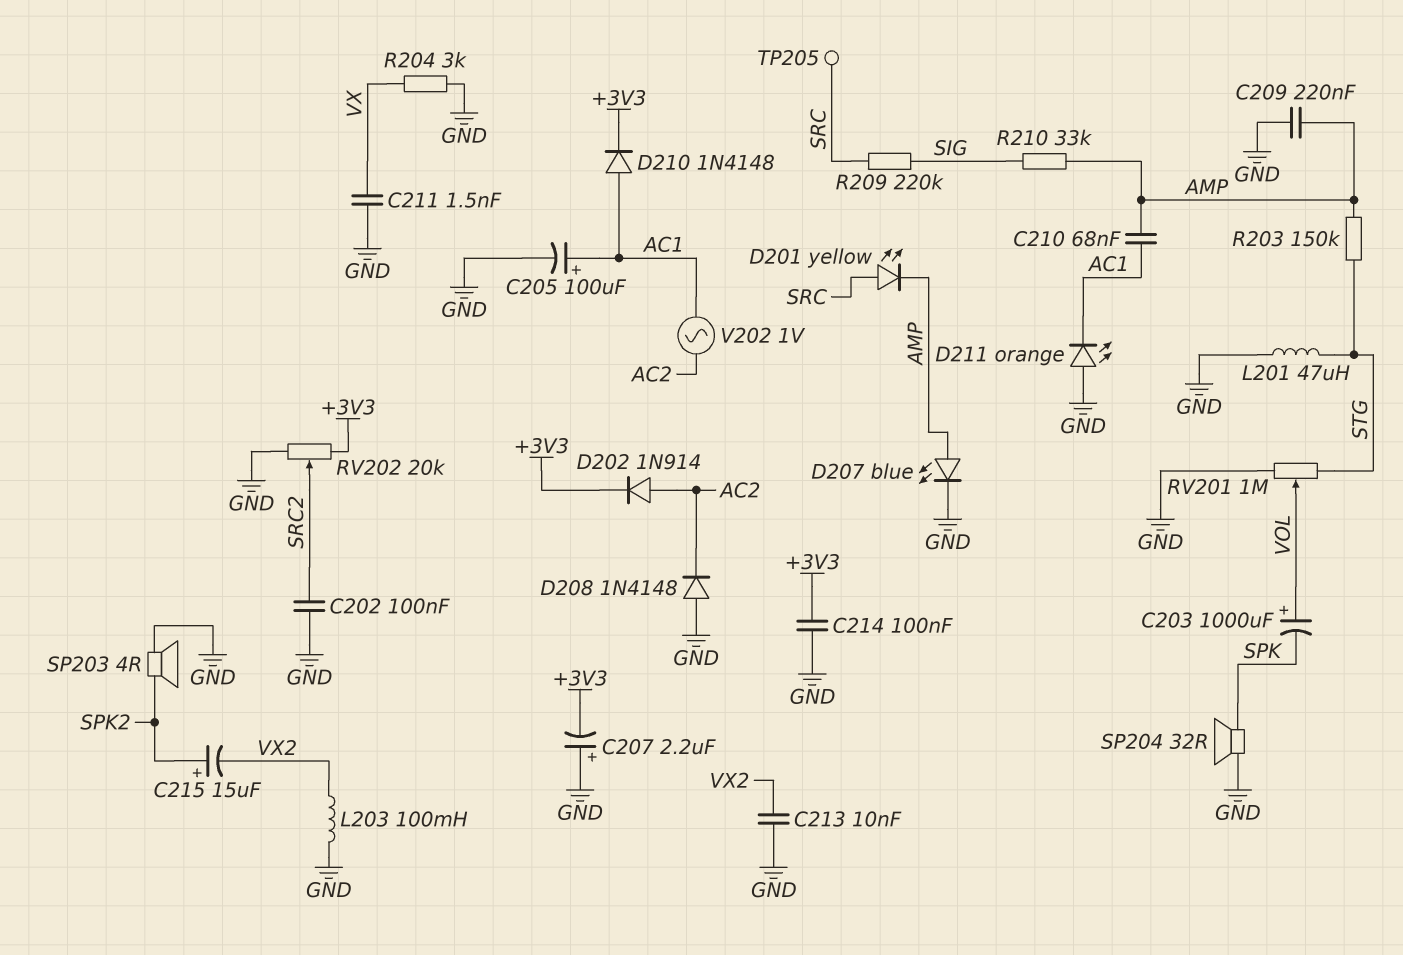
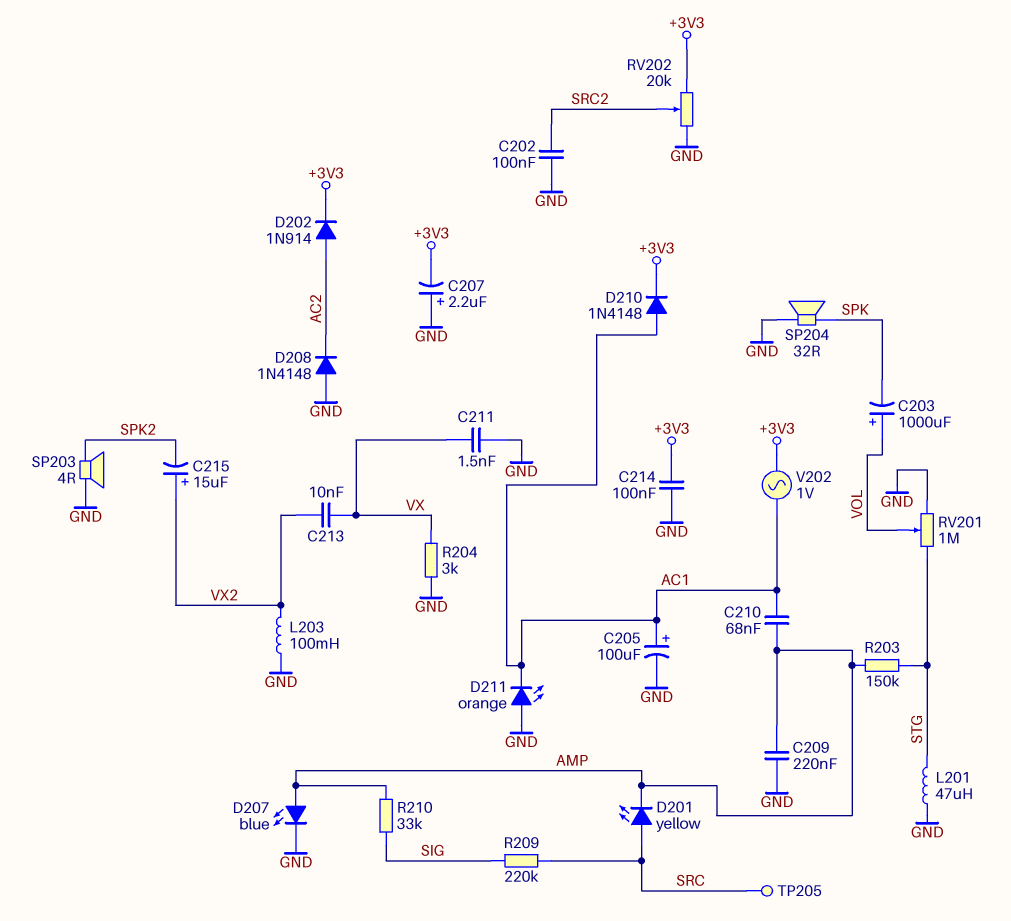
C213: 10nF (GND, VX2) -> 10nF (VX, VX2)
C215: 15uF (plus SPK2, minus VX2) -> 15uF (plus VX2, minus SPK2)
V202: AC 1V (AC1, AC2) -> AC 1V (+3V3, AC1)

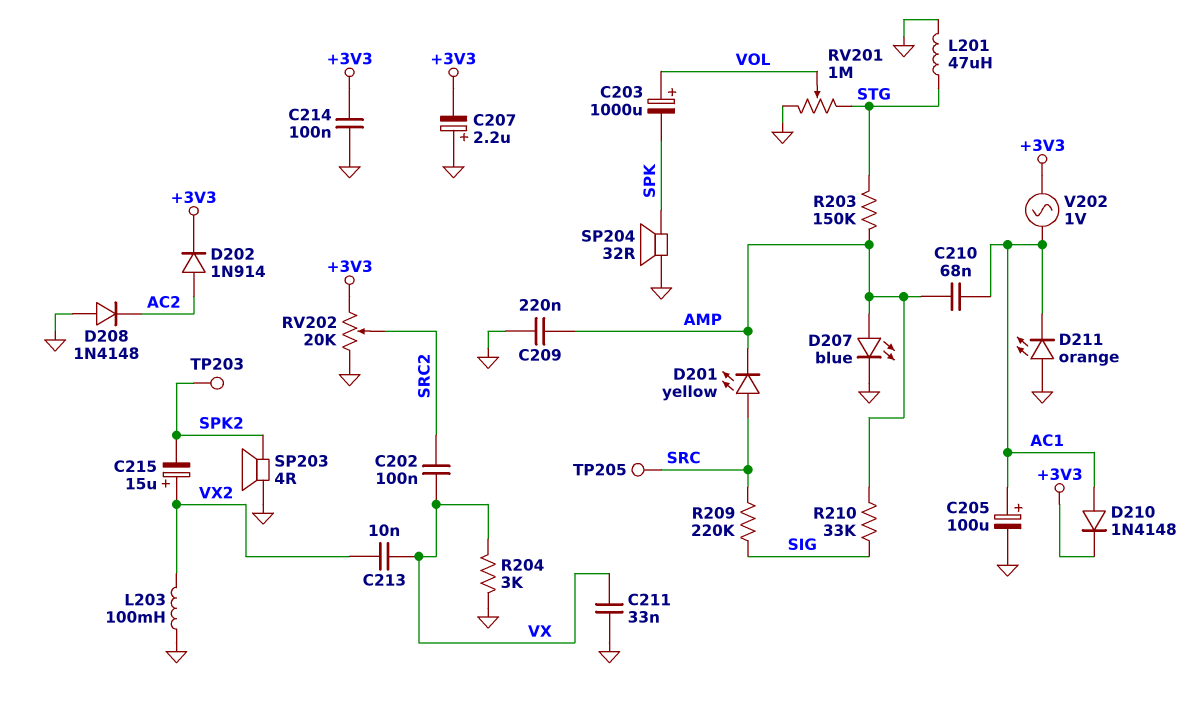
C202: 100nF (GND, SRC2) -> 100nF (SRC2, VX)
C211: 1.5nF (GND, VX) -> 33nF (GND, VX)
TP203: none -> test point (SPK2)

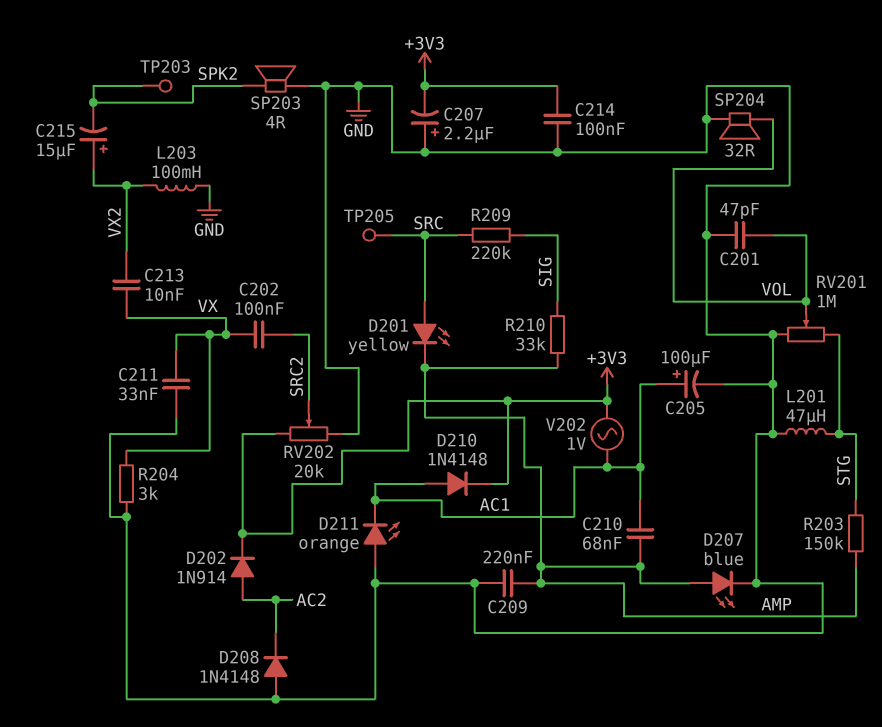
C201: none -> 47pF (GND, VOL)
C203: 1000uF (plus VOL, minus SPK) -> none
SP204: speaker 32R (GND, SPK) -> speaker 32R (GND, VOL)

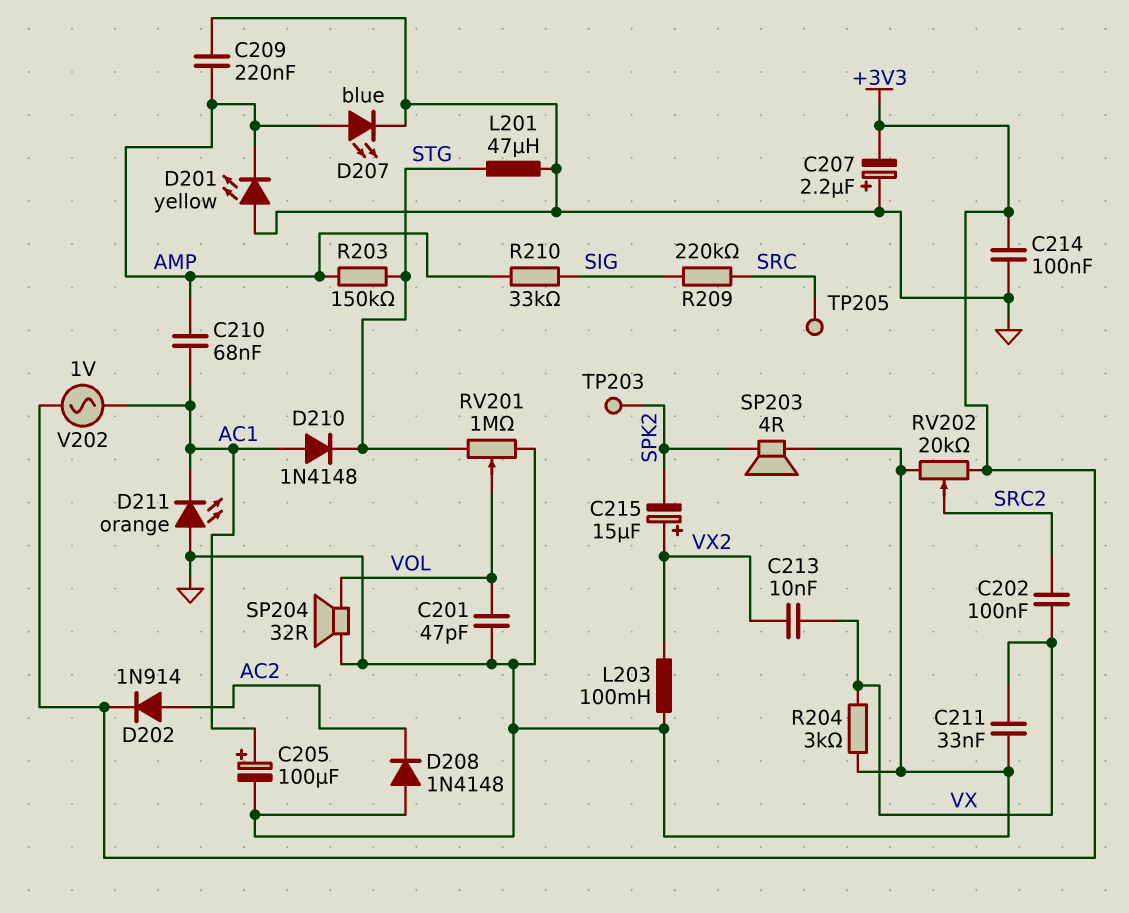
D201: LED yellow (A SRC, K AMP) -> LED yellow (A GND, K AMP)
D210: diode 1N4148 (A AC1, K +3V3) -> diode 1N4148 (A AC1, K STG)

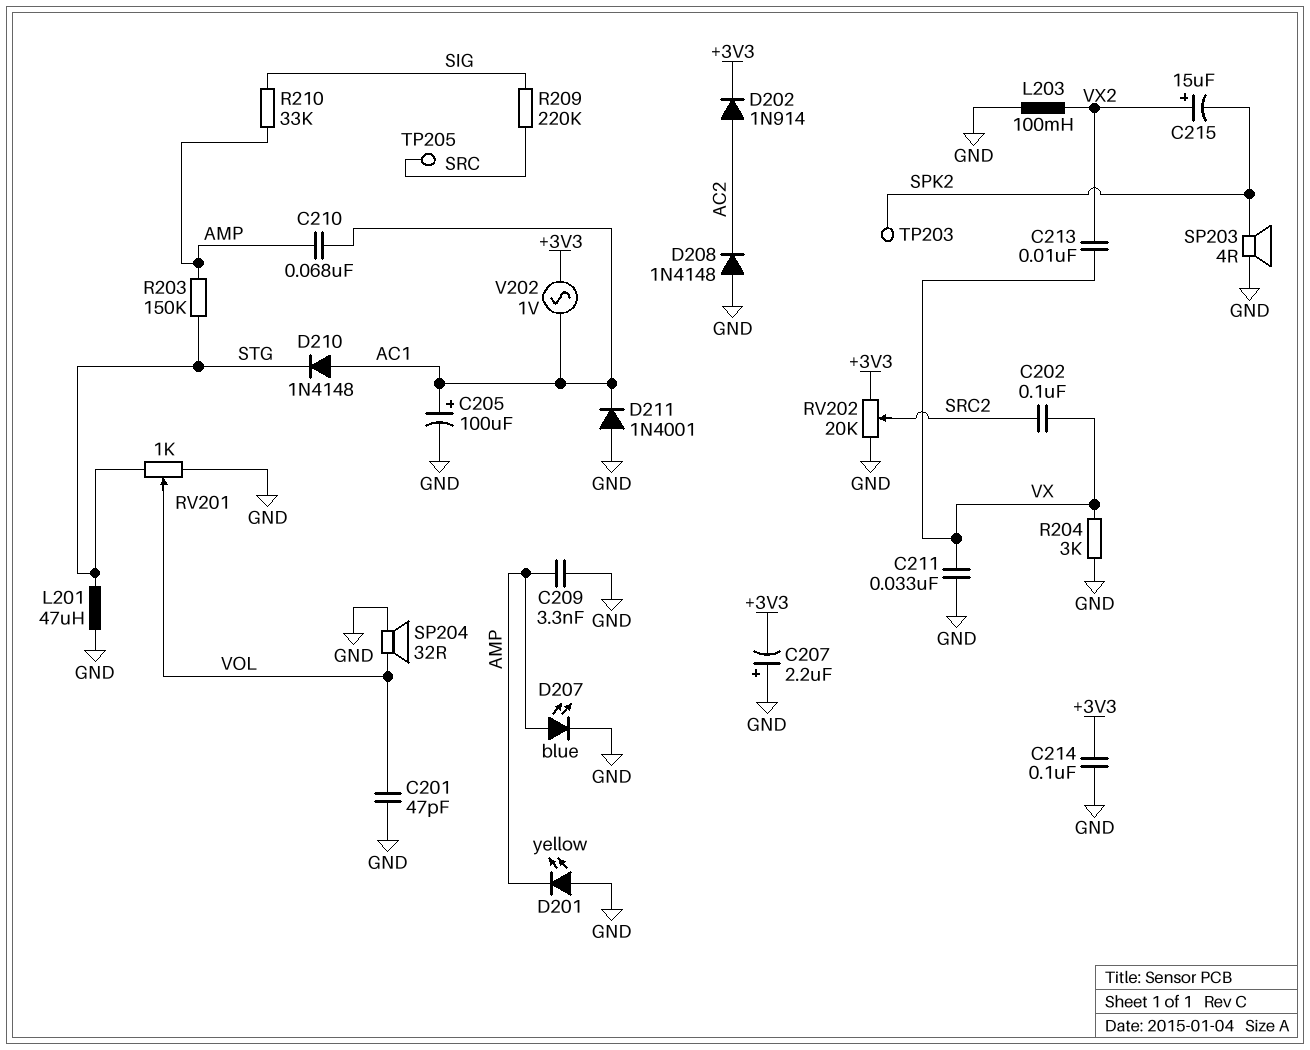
C209: 220nF (AMP, GND) -> 3.3nF (AMP, GND)
D211: LED orange (A GND, K AC1) -> diode 1N4001 (A GND, K AC1)
RV201: 1M (GND, STG, wiper VOL) -> 1k (GND, STG, wiper VOL)

